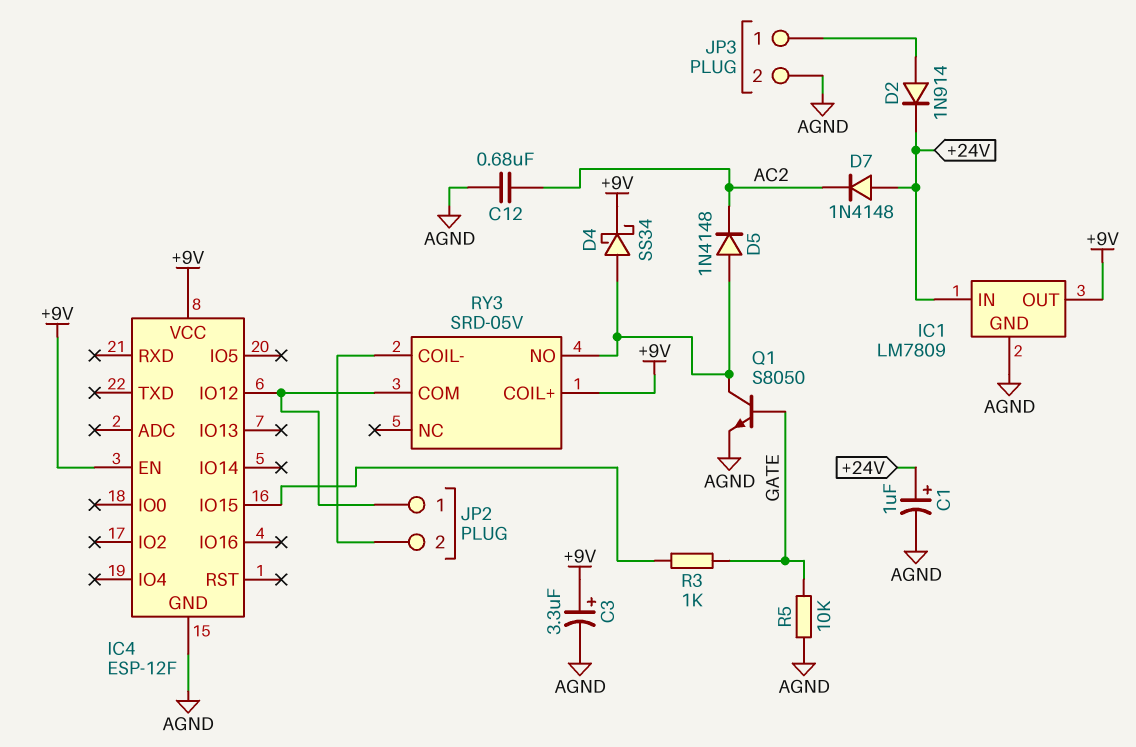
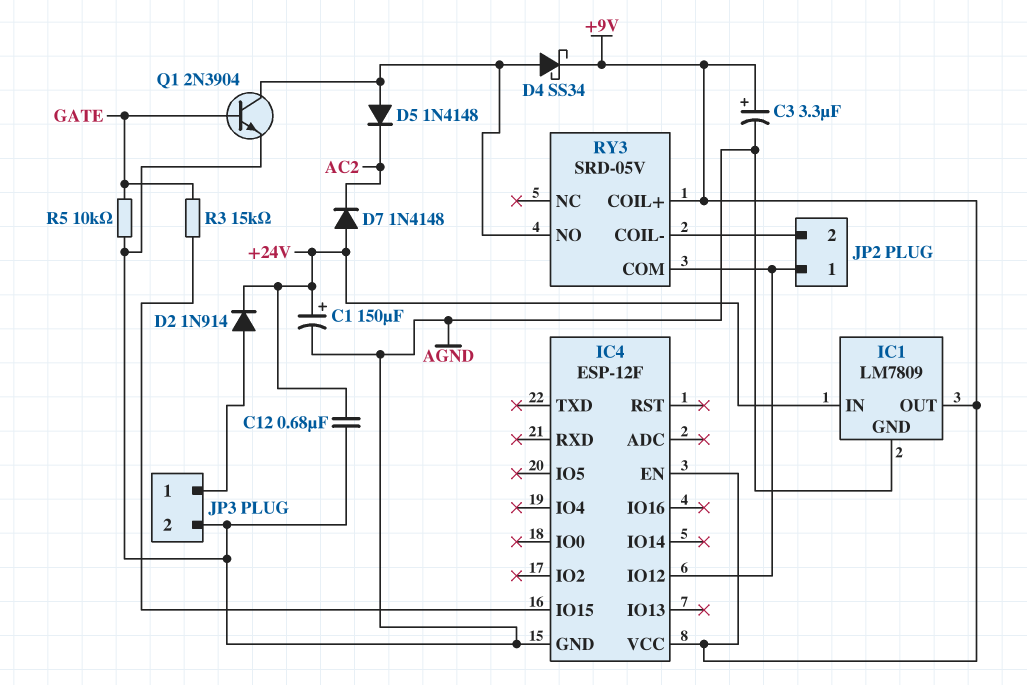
C1: 1uF (plus +24V, minus AGND) -> 150uF (plus +24V, minus AGND)
C12: 680nF (AC2, AGND) -> 680nF (+24V, AGND)
Q1: NPN S8050 (B GATE, C RY3/NO, E AGND) -> NPN 2N3904 (B GATE, C RY3/NO, E AGND)
R3: 1k (GATE, IC4/IO15) -> 15k (GATE, IC4/IO15)

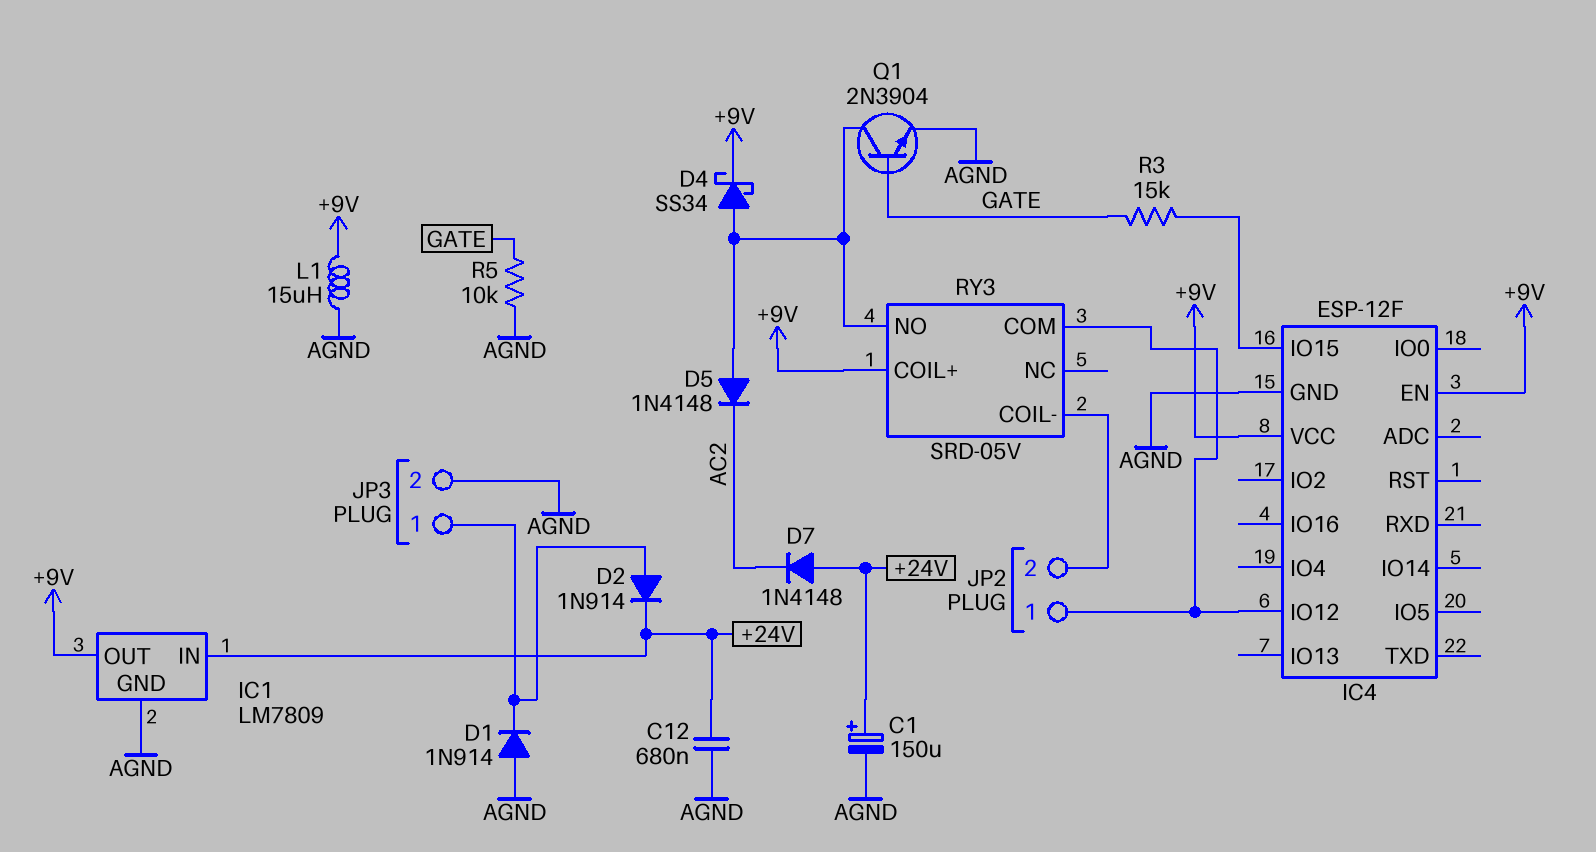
C3: 3.3uF (plus +9V, minus AGND) -> none
D1: none -> diode 1N914 (A AGND, K JP3/1)
L1: none -> 15uH (+9V, AGND)

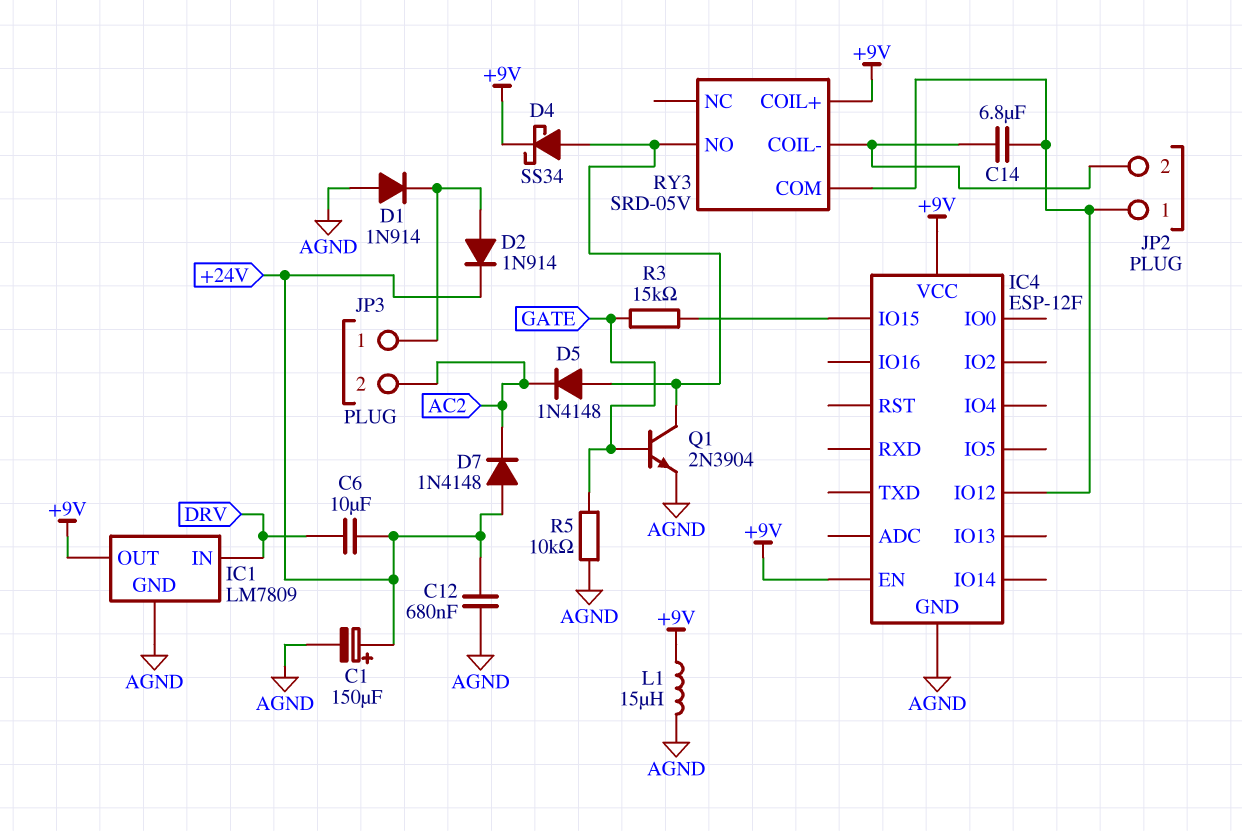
C6: none -> 10uF (+24V, DRV)
C14: none -> 6.8uF (IC4/IO12, JP2/2)
IC1 pin IN: +24V -> DRV
JP3 pin 2: AGND -> AC2

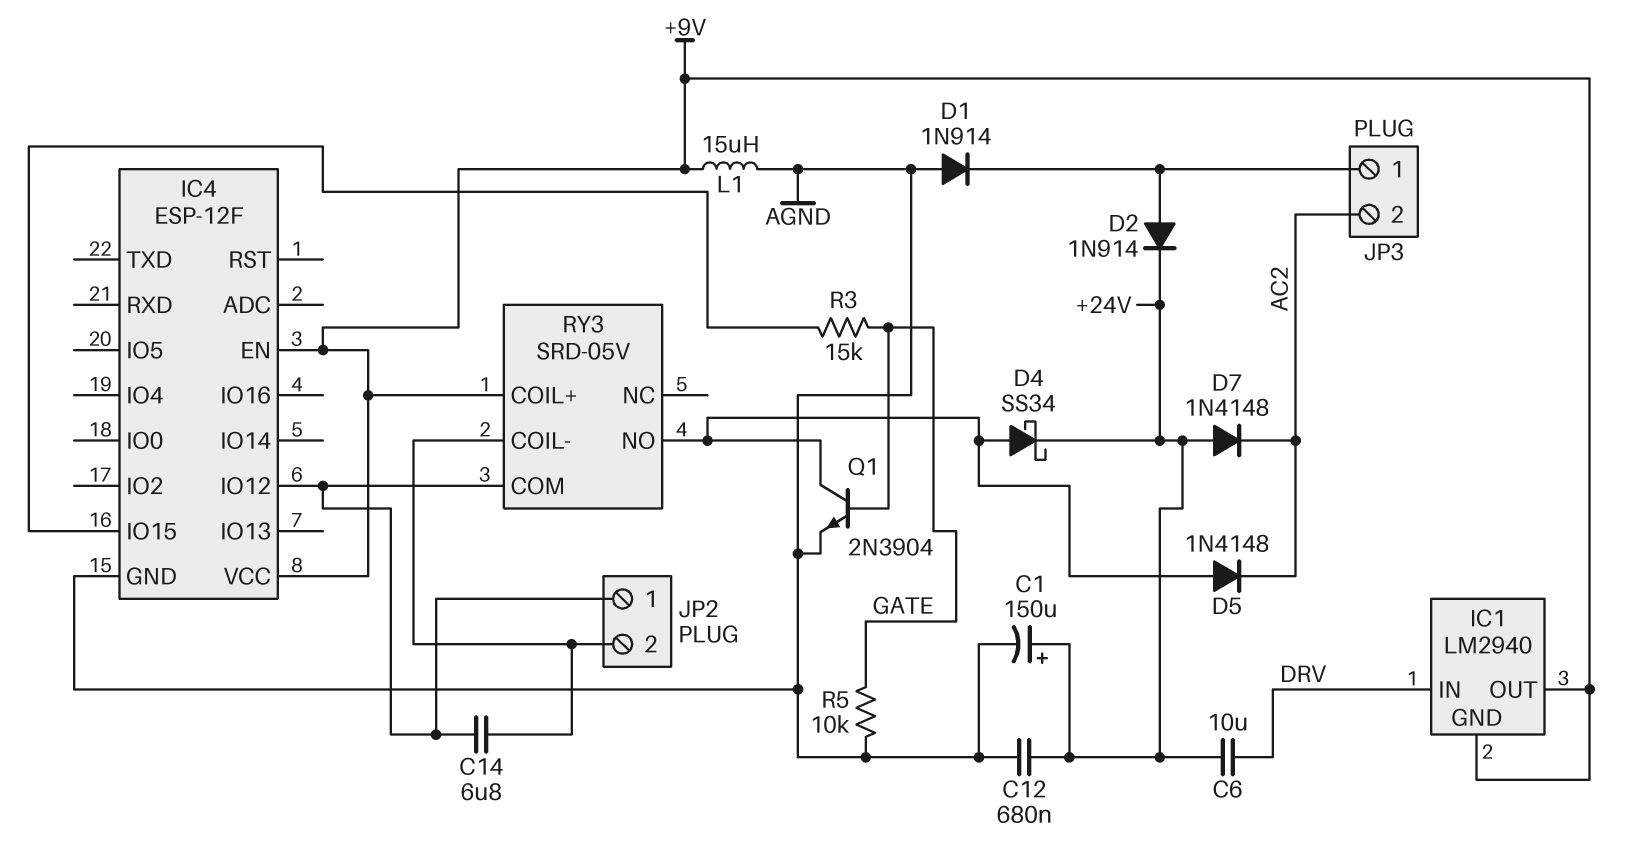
D4: schottky SS34 (A RY3/NO, K +9V) -> schottky SS34 (A RY3/NO, K +24V)
IC1: LM7809 -> LM2940
IC1 pin GND: AGND -> +9V

